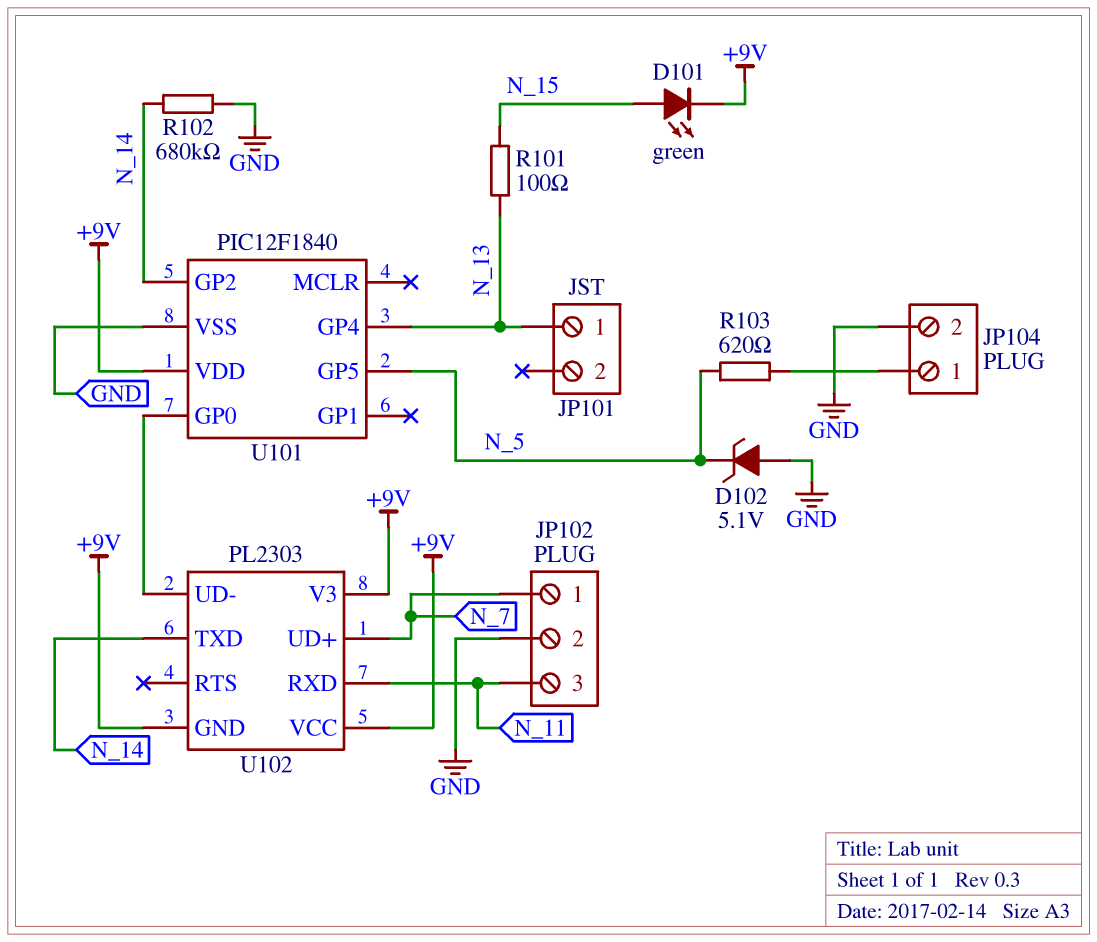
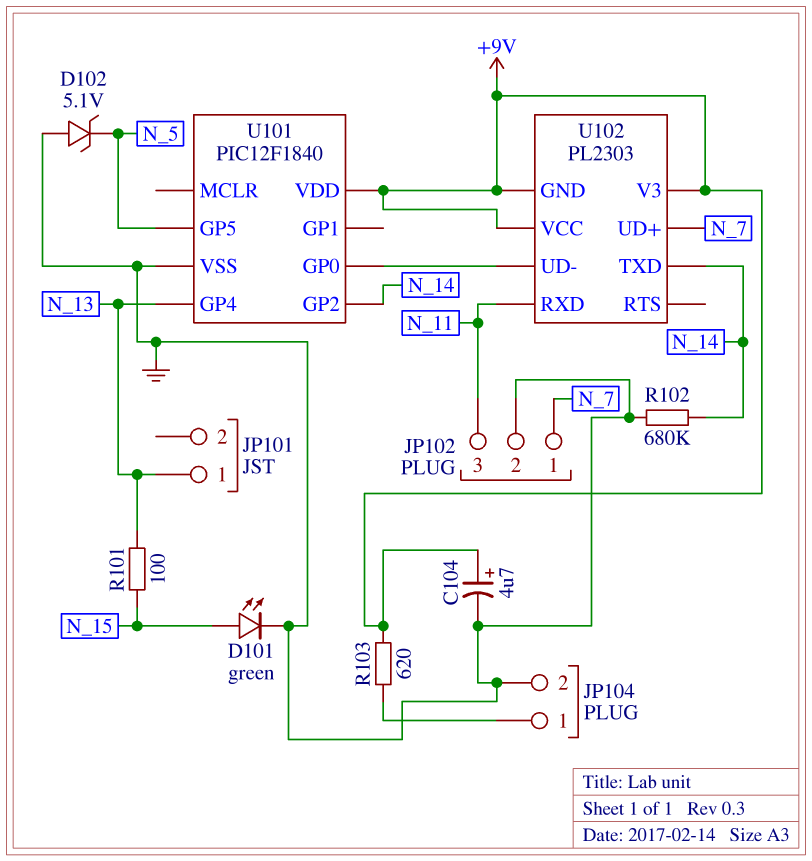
C104: none -> 4.7uF (plus +9V, minus GND)
D101: LED green (A N_15, K +9V) -> LED green (A N_15, K GND)
R103: 620 (JP104/1, N_5) -> 620 (+9V, JP104/1)

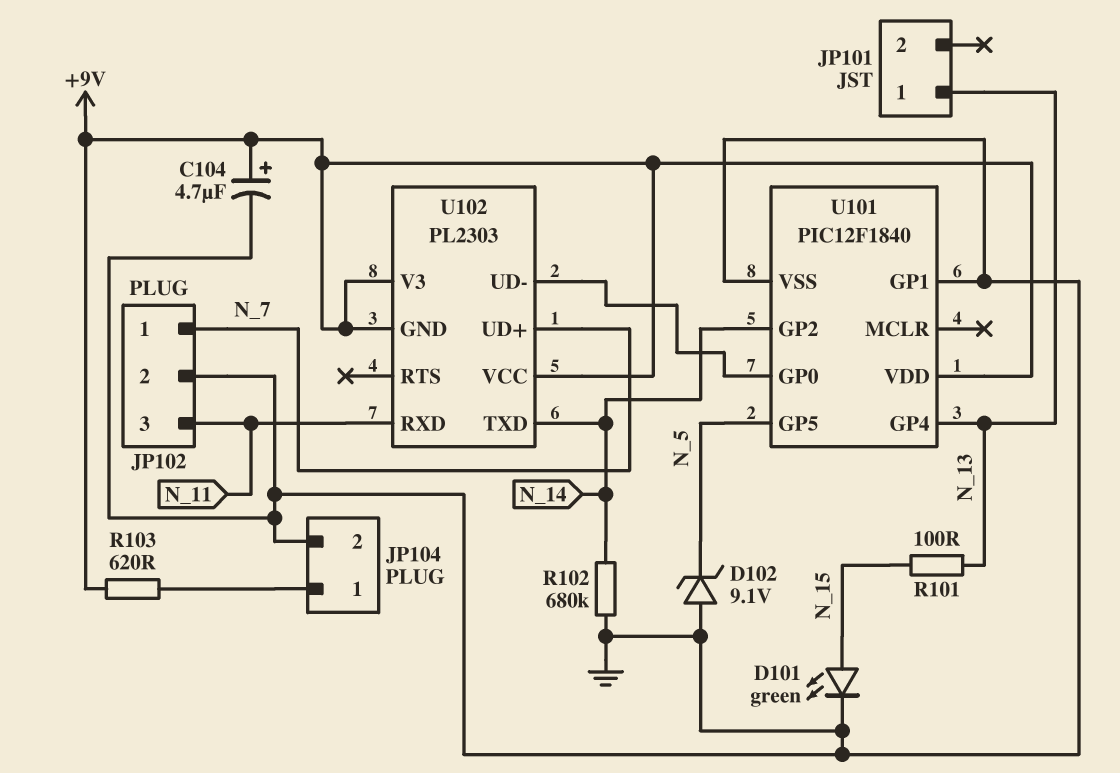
D102: zener 5.1V (A GND, K N_5) -> zener 9.1V (A GND, K N_5)
U101 pin GP1: none -> GND

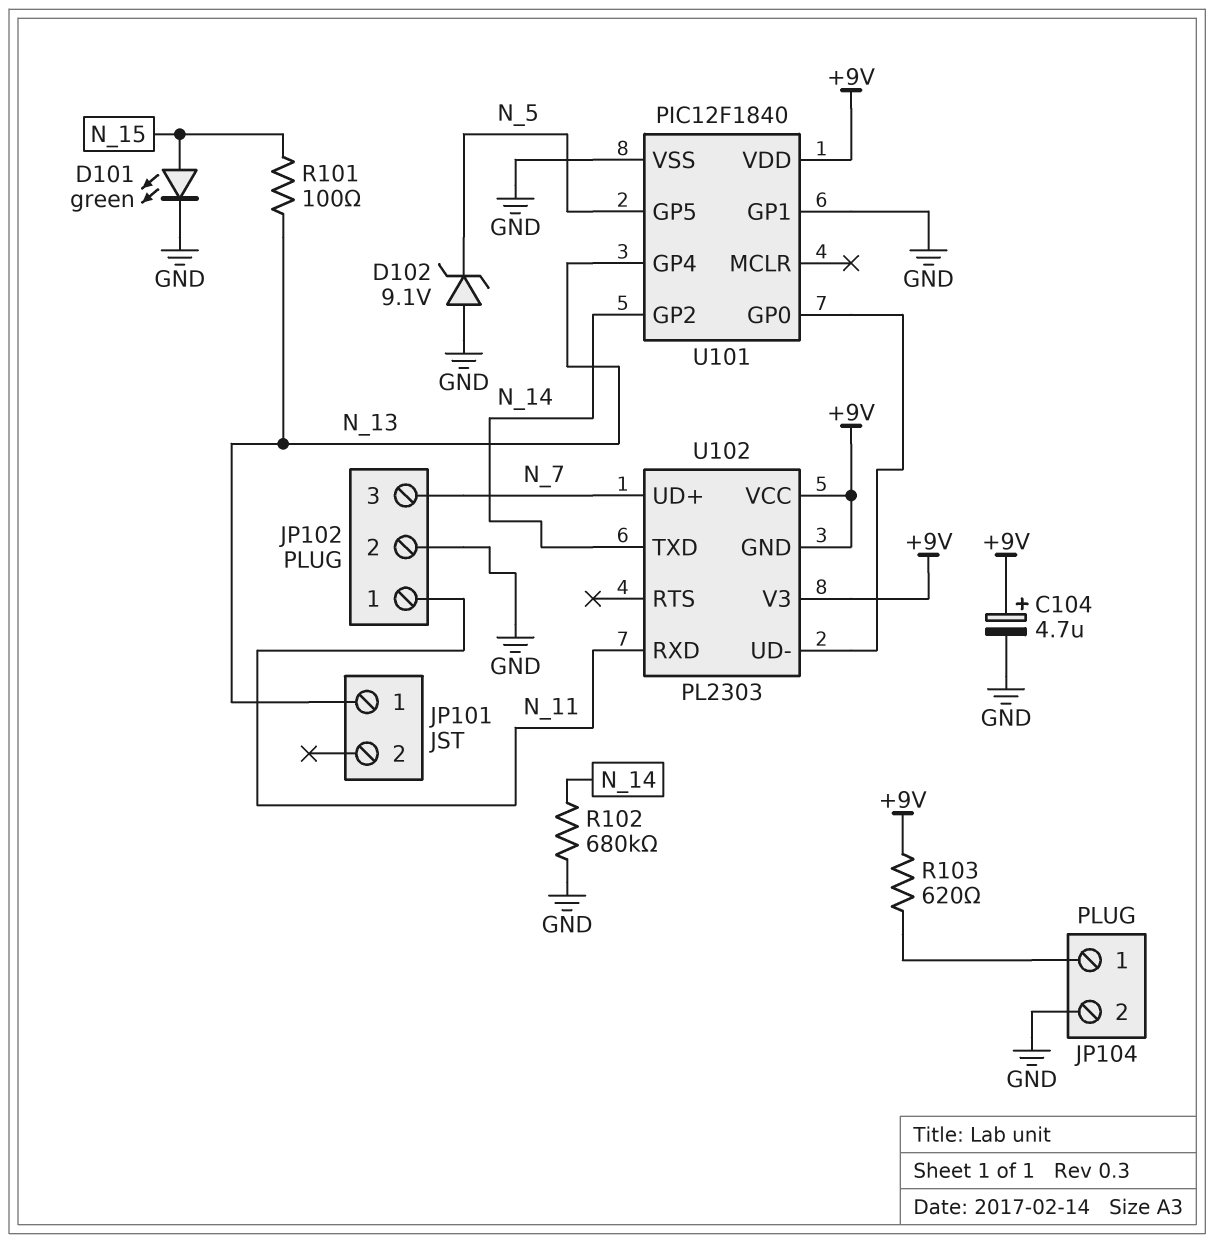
JP102 pin 1: N_7 -> N_11
JP102 pin 3: N_11 -> N_7

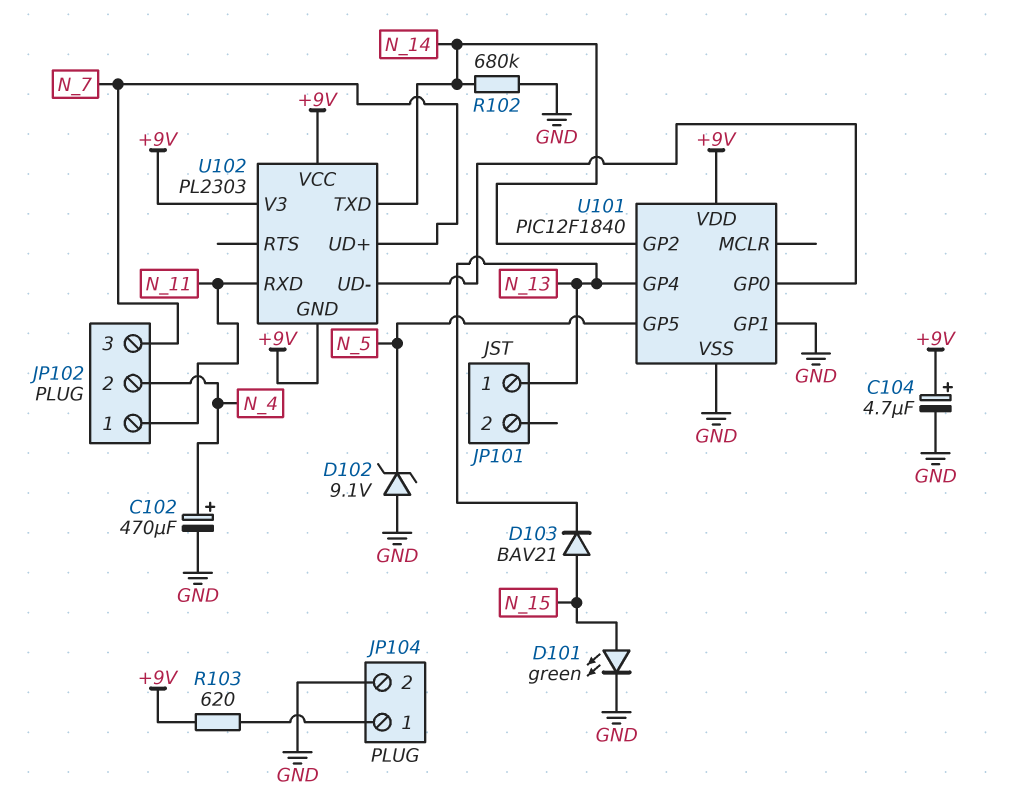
C102: none -> 470uF (plus N_4, minus GND)
D103: none -> diode BAV21 (A N_15, K N_13)
JP102 pin 2: GND -> N_4
R101: 100 (N_13, N_15) -> none

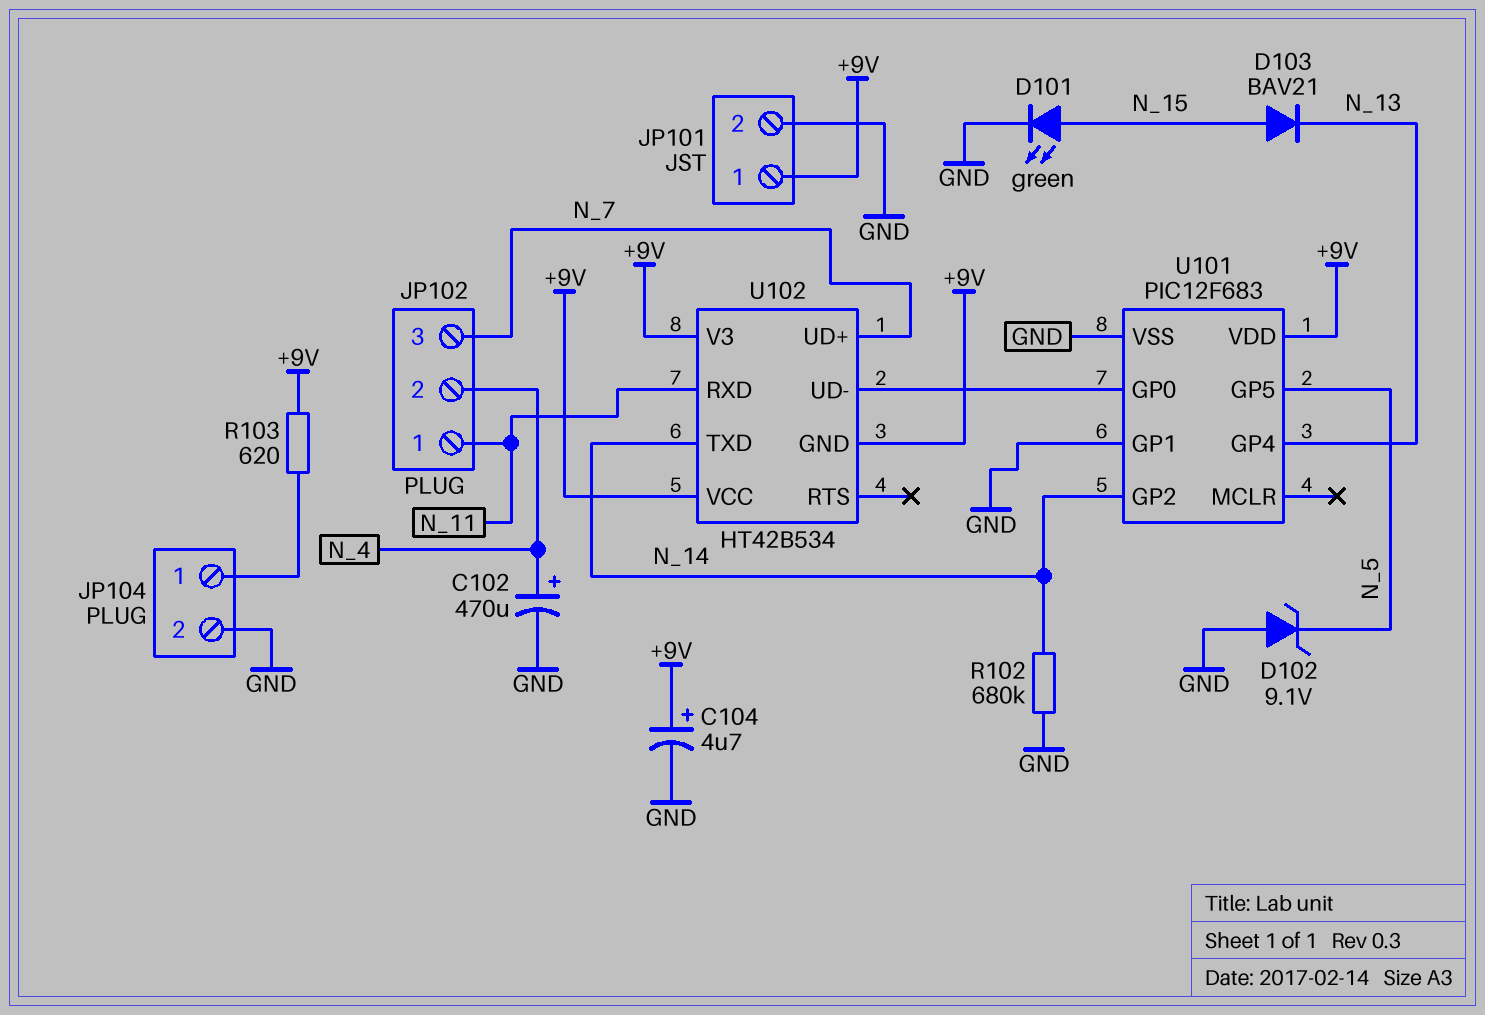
JP101 pin 1: N_13 -> +9V
JP101 pin 2: none -> GND
U101: PIC12F1840 -> PIC12F683
U102: PL2303 -> HT42B534

